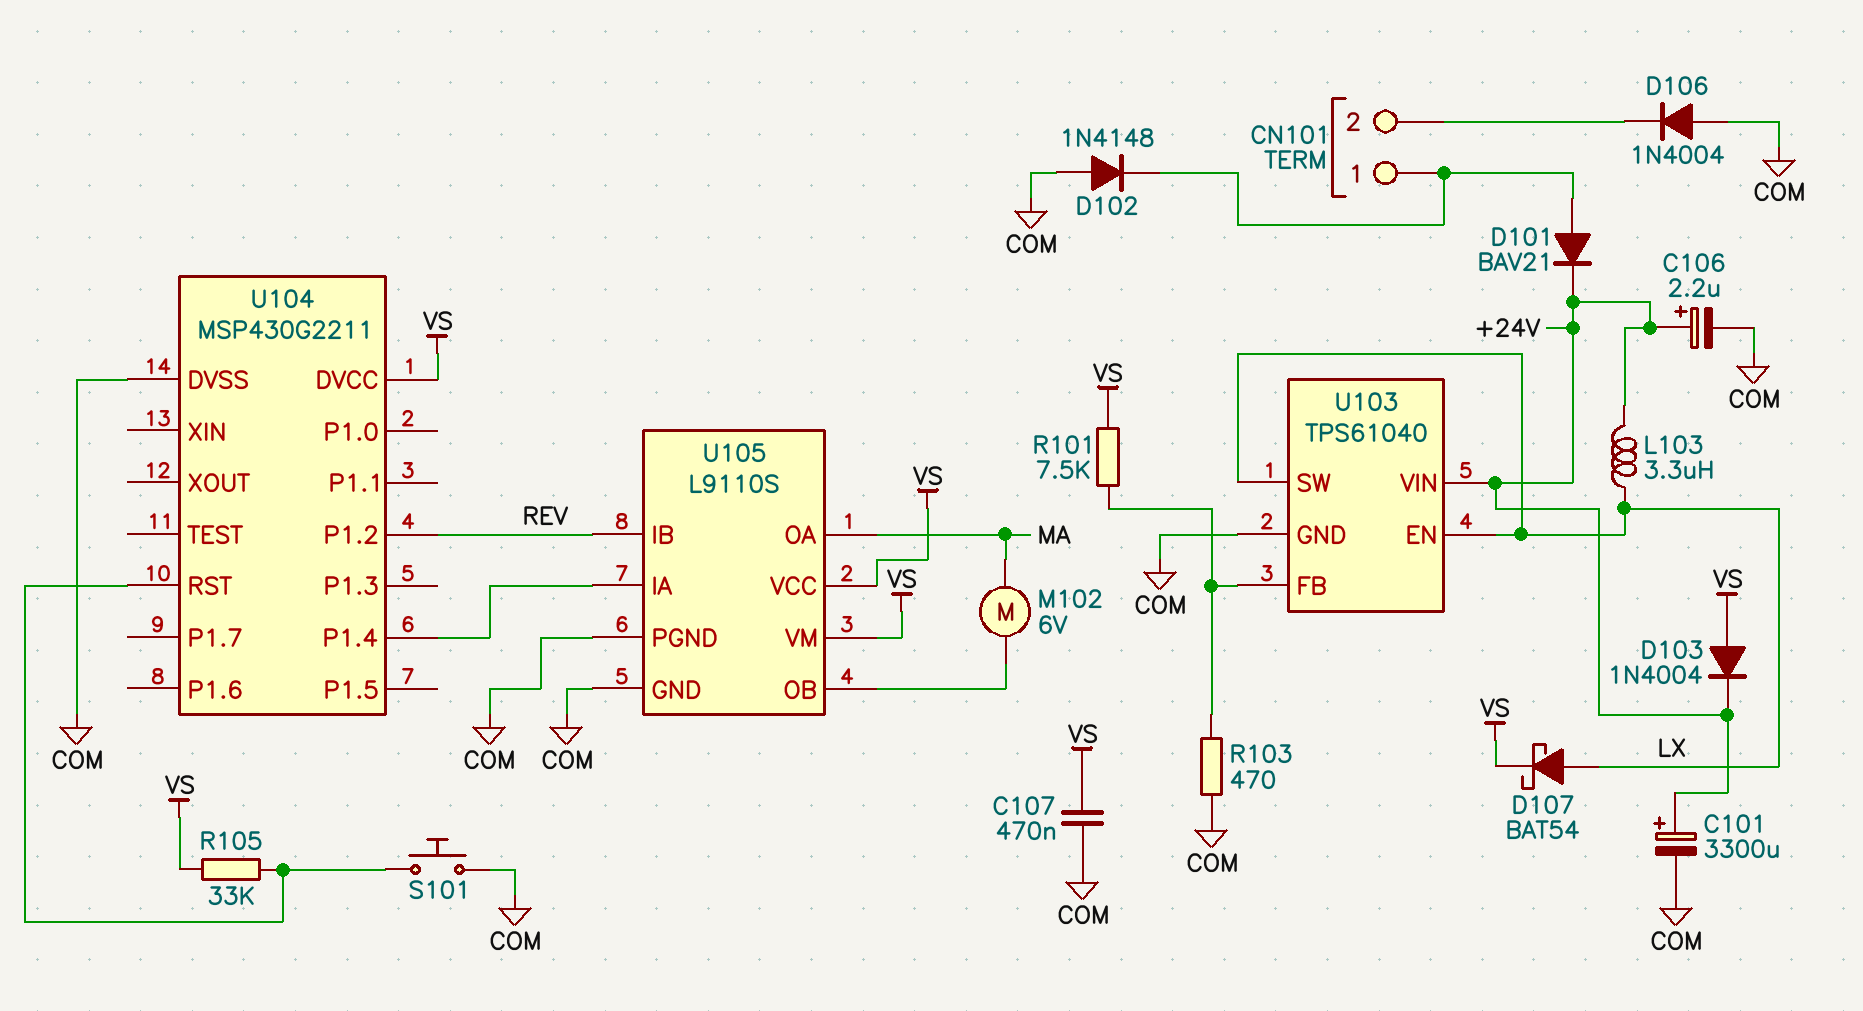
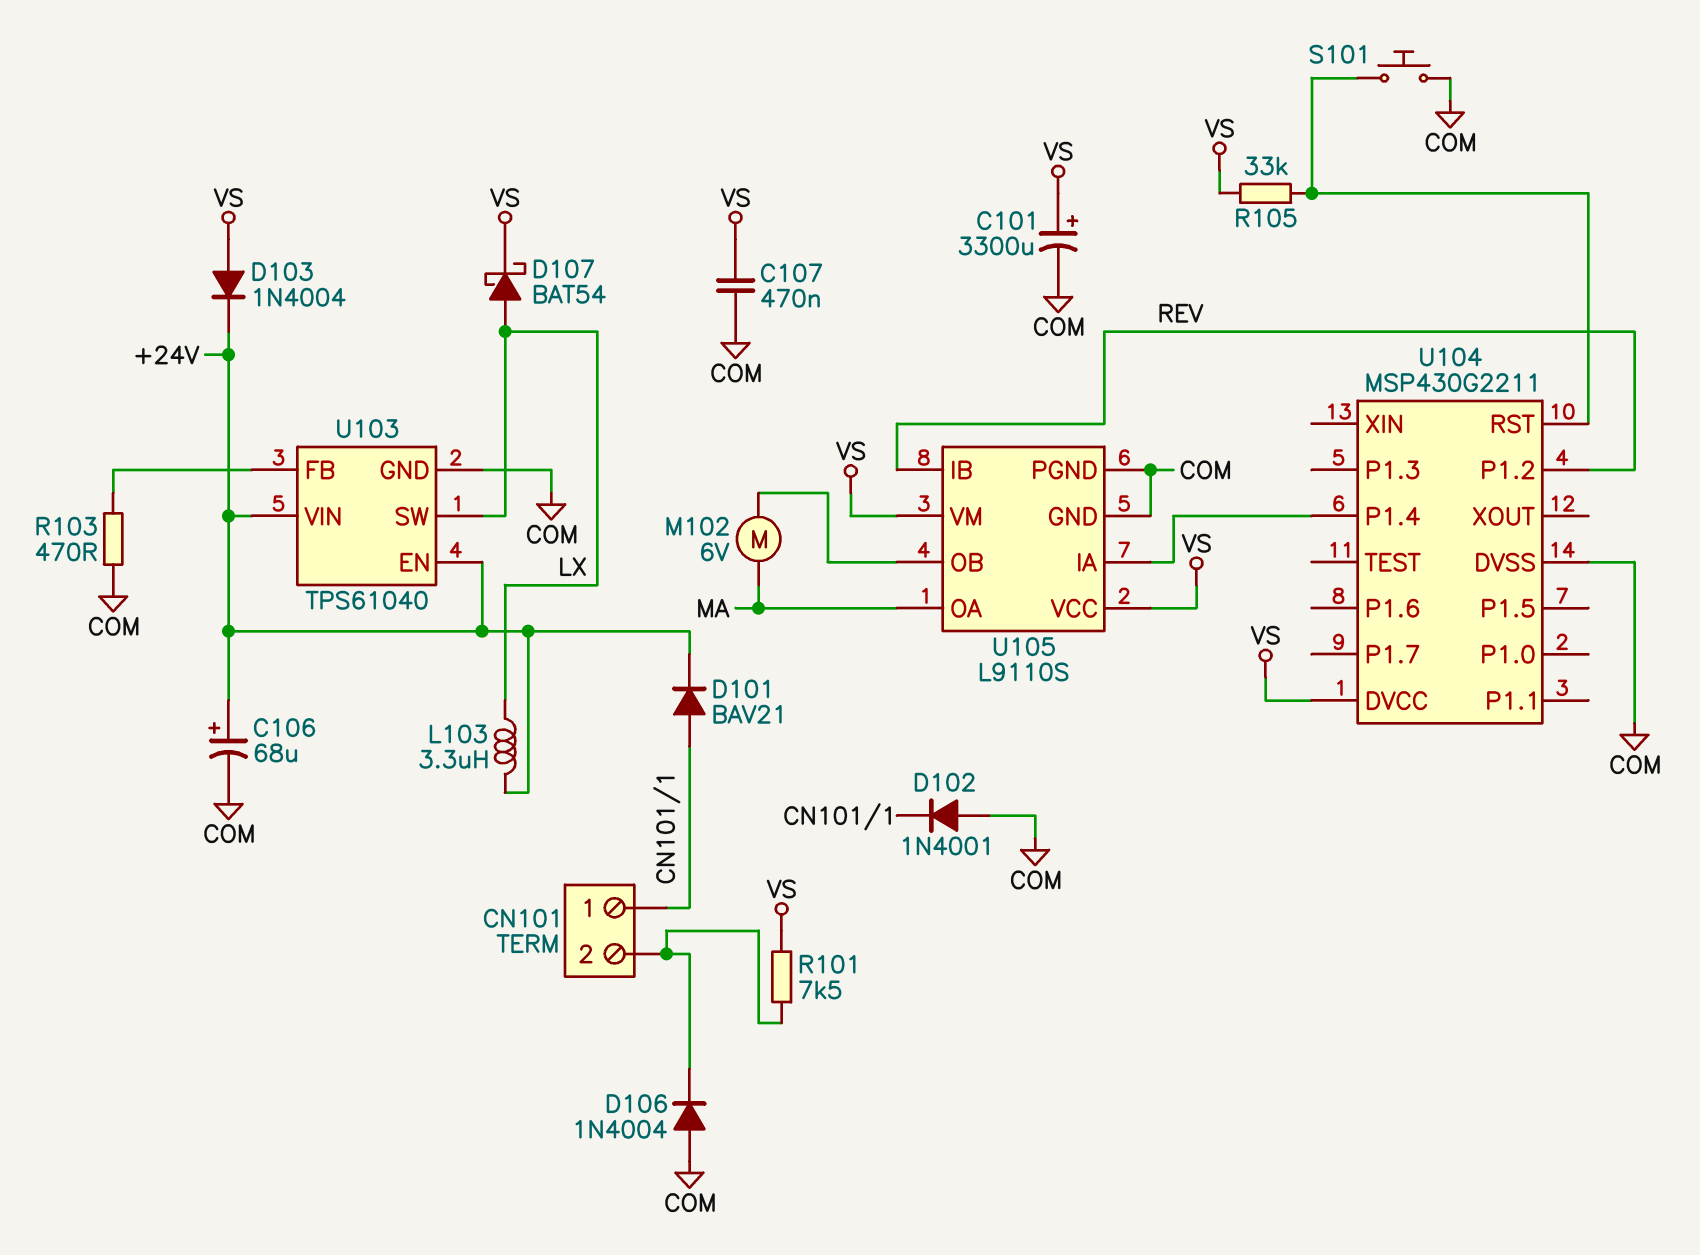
C101: 3300uF (plus +24V, minus COM) -> 3300uF (plus VS, minus COM)
C106: 2.2uF (plus +24V, minus COM) -> 68uF (plus +24V, minus COM)
D102: diode 1N4148 (A COM, K CN101/1) -> diode 1N4001 (A COM, K CN101/1)
R101: 7.5k (U103/FB, VS) -> 7.5k (CN101/2, VS)
U103 pin EN: LX -> +24V

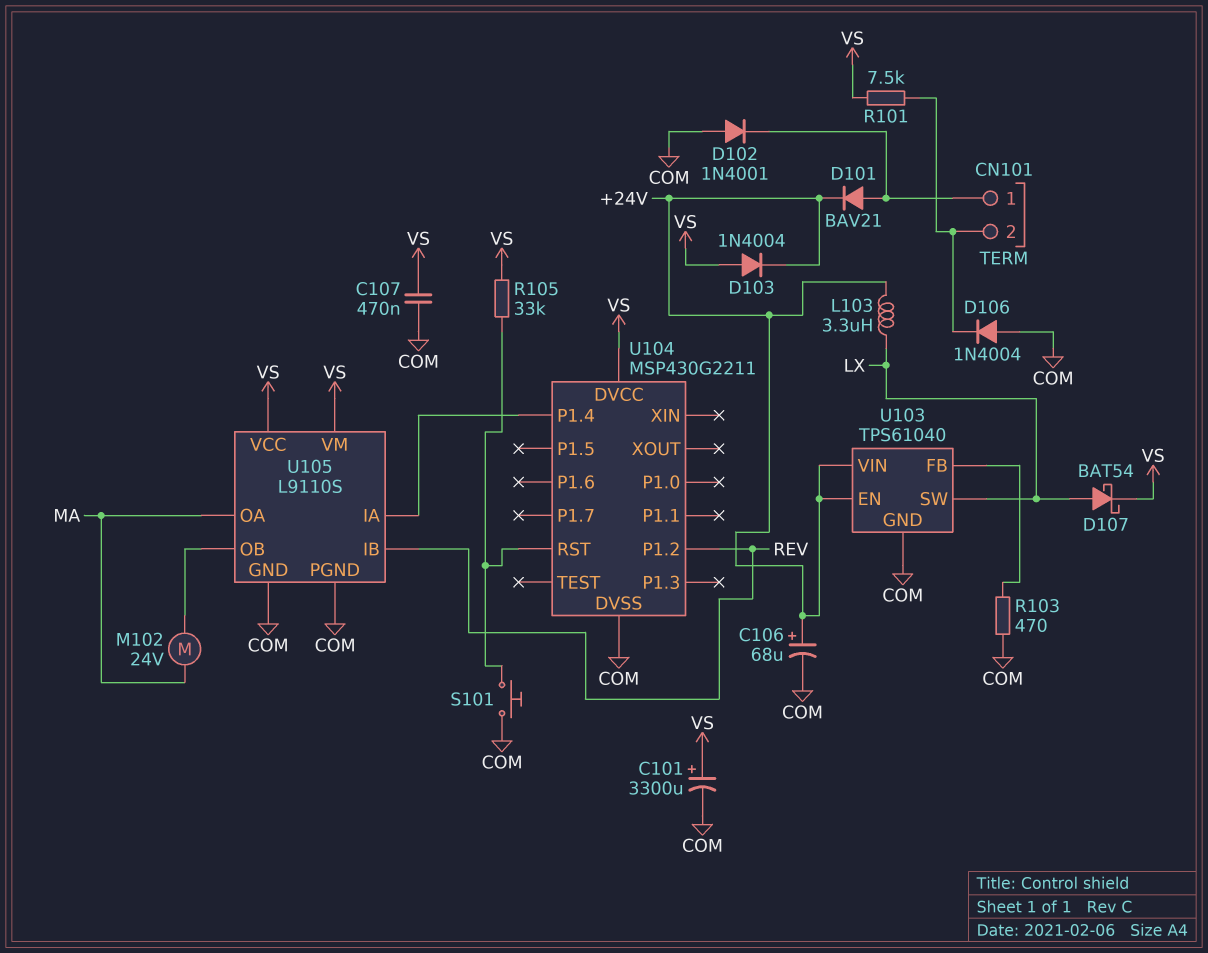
M102: motor 6V (MA, U105/OB) -> motor 24V (MA, U105/OB)

